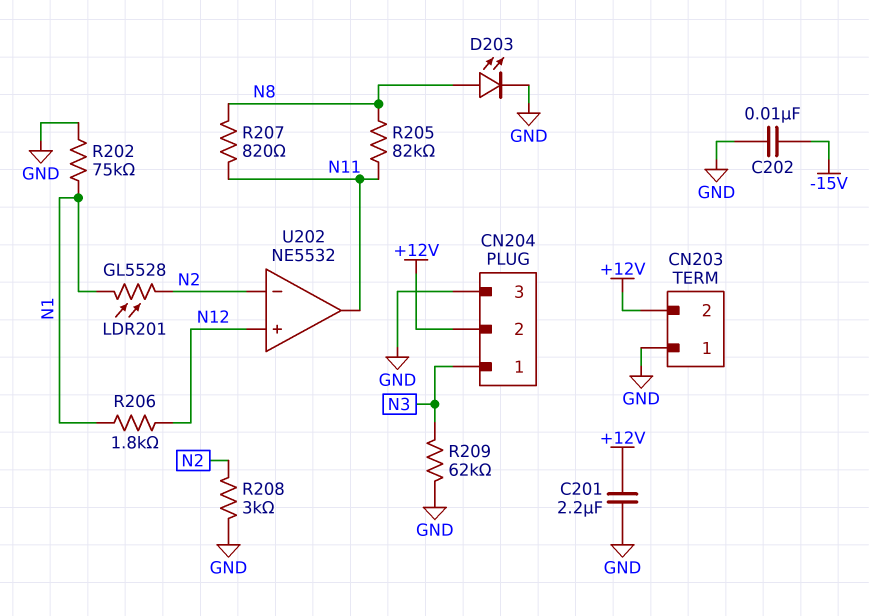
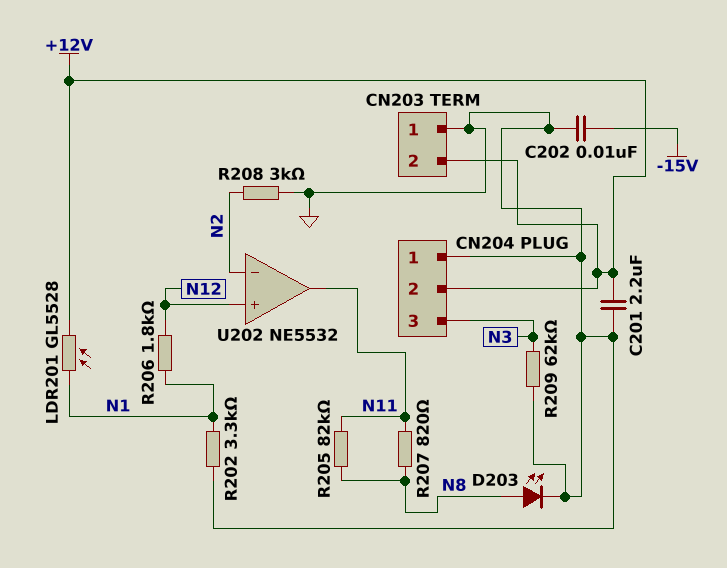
CN204 pin 1: N3 -> GND
CN204 pin 3: GND -> N3
LDR201: GL5528 (N1, N2) -> GL5528 (+12V, N1)
R202: 75k (GND, N1) -> 3.3k (GND, N1)

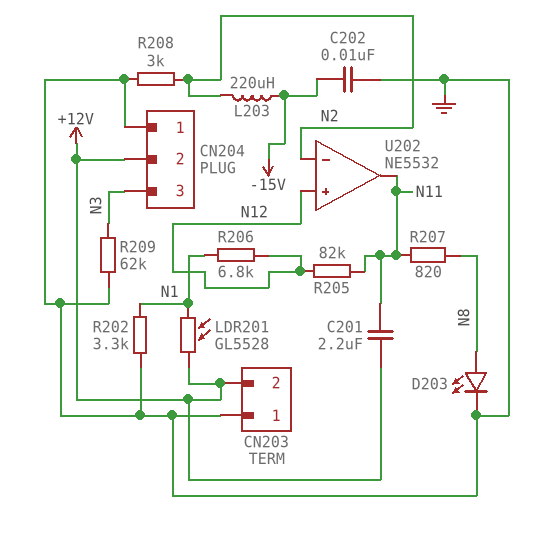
C201: 2.2uF (+12V, GND) -> 2.2uF (+12V, N11)
L203: none -> 220uH (-15V, N2)
R205: 82k (N8, N11) -> 82k (N11, N12)
R206: 1.8k (N1, N12) -> 6.8k (N1, N12)

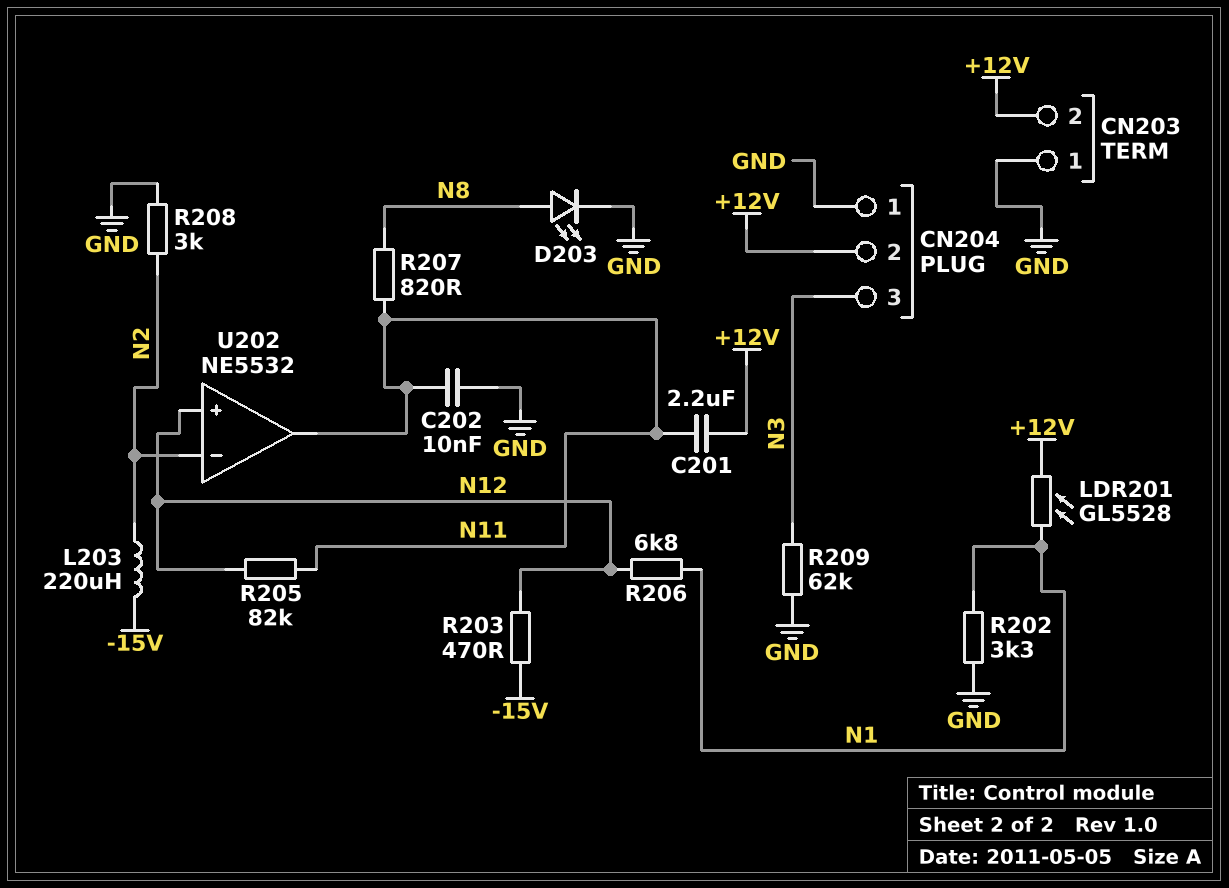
C202: 10nF (-15V, GND) -> 10nF (GND, N11)
R203: none -> 470 (-15V, N12)

